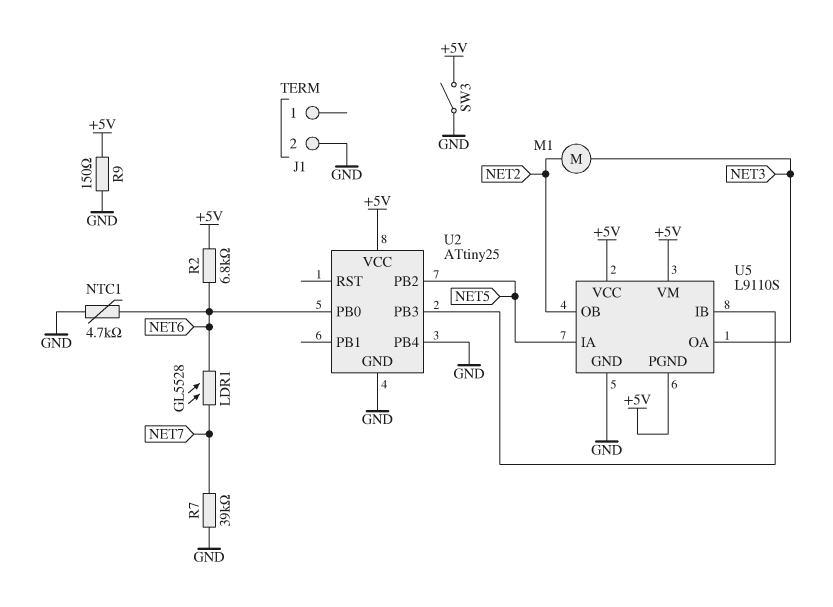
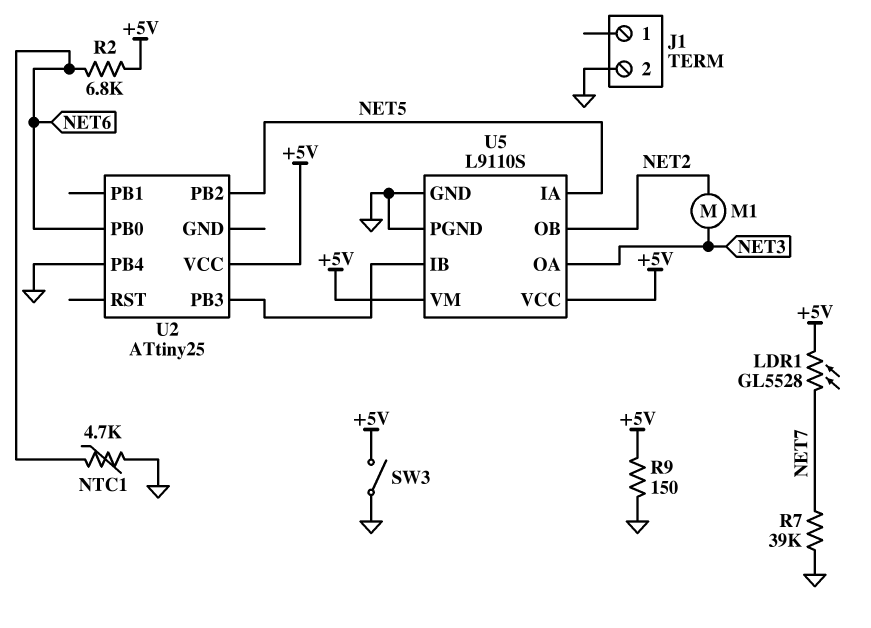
LDR1: GL5528 (NET6, NET7) -> GL5528 (+5V, NET7)
U2 pin GND: GND -> none
U5 pin PGND: +5V -> GND

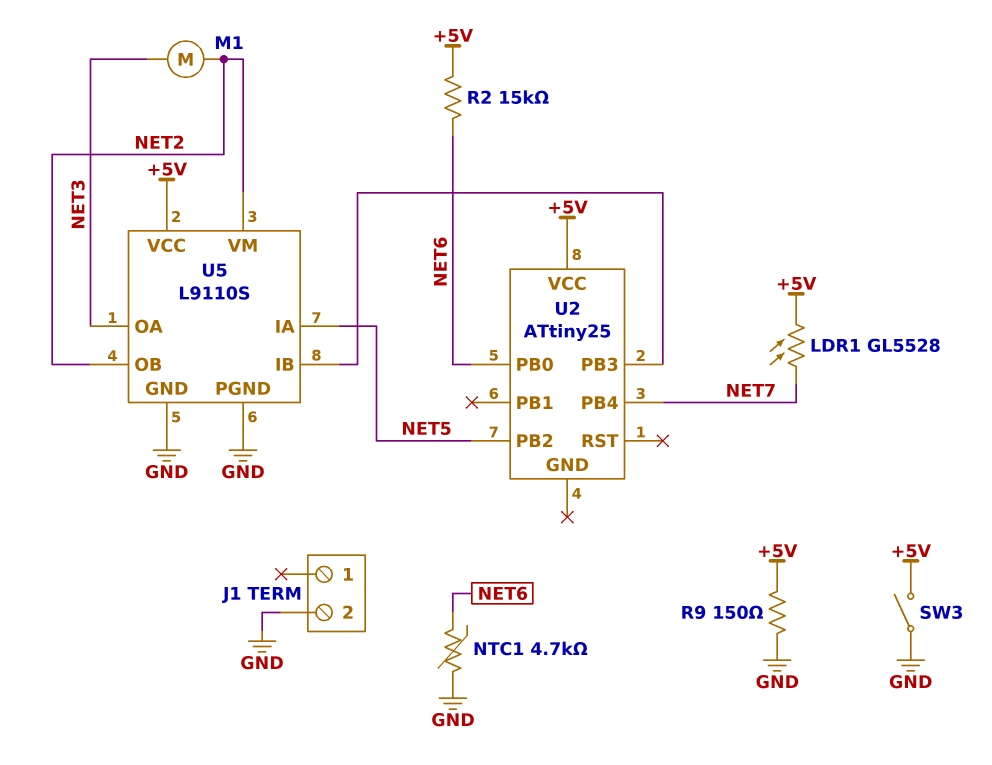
R2: 6.8k (+5V, NET6) -> 15k (+5V, NET6)
R7: 39k (GND, NET7) -> none
U2 pin PB4: GND -> NET7
U5 pin VM: +5V -> NET2

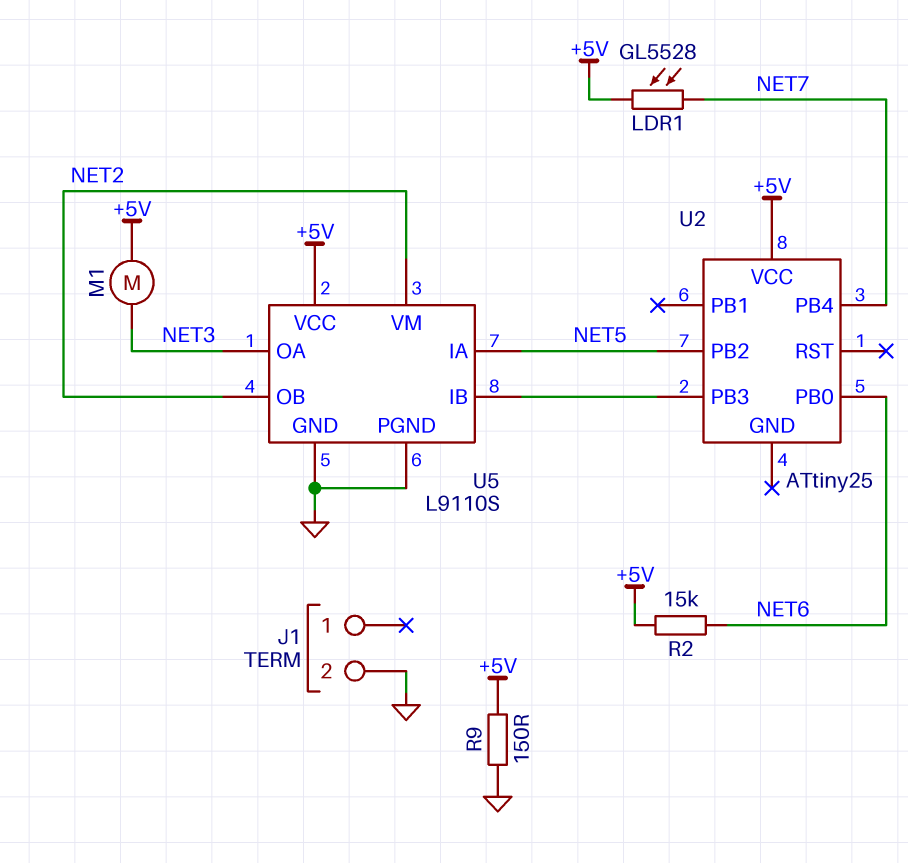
M1: motor (NET2, NET3) -> motor (+5V, NET3)
NTC1: 4.7k (GND, NET6) -> none
SW3: switch (+5V, GND) -> none

